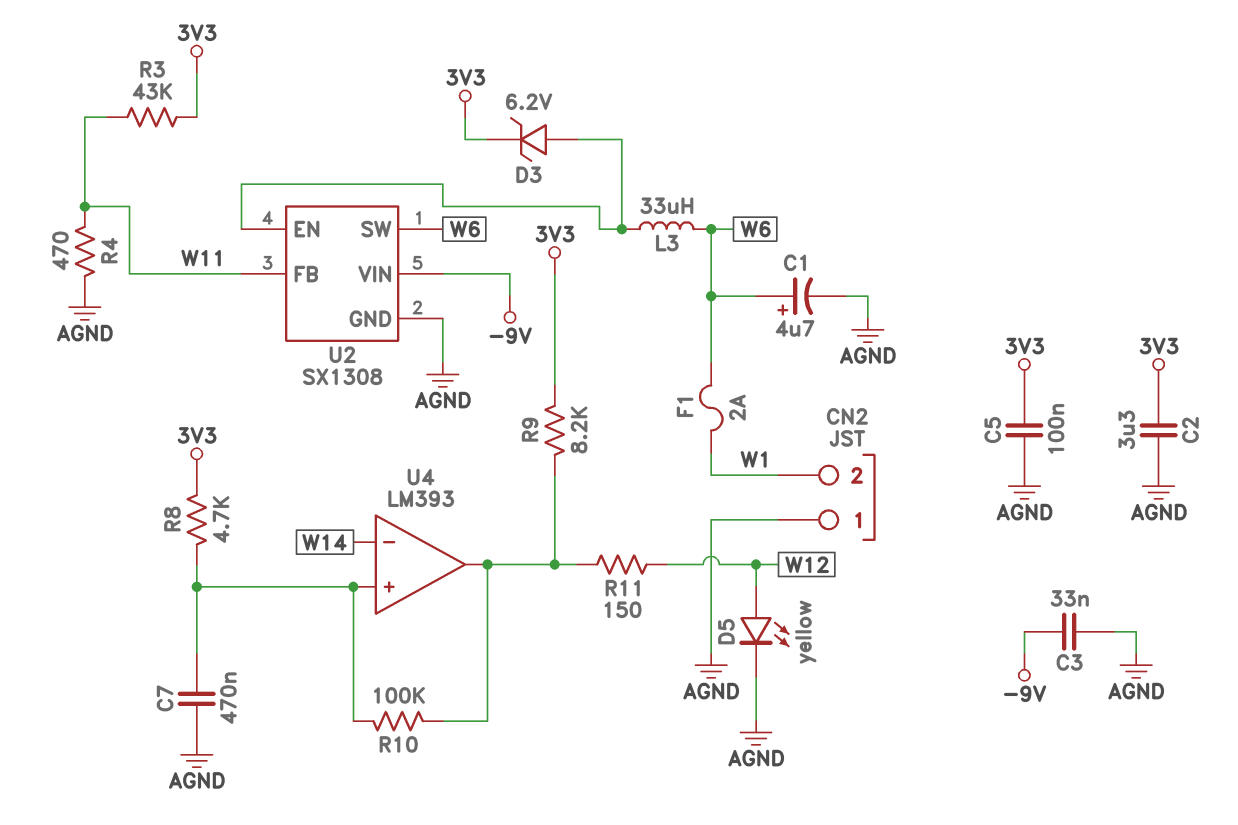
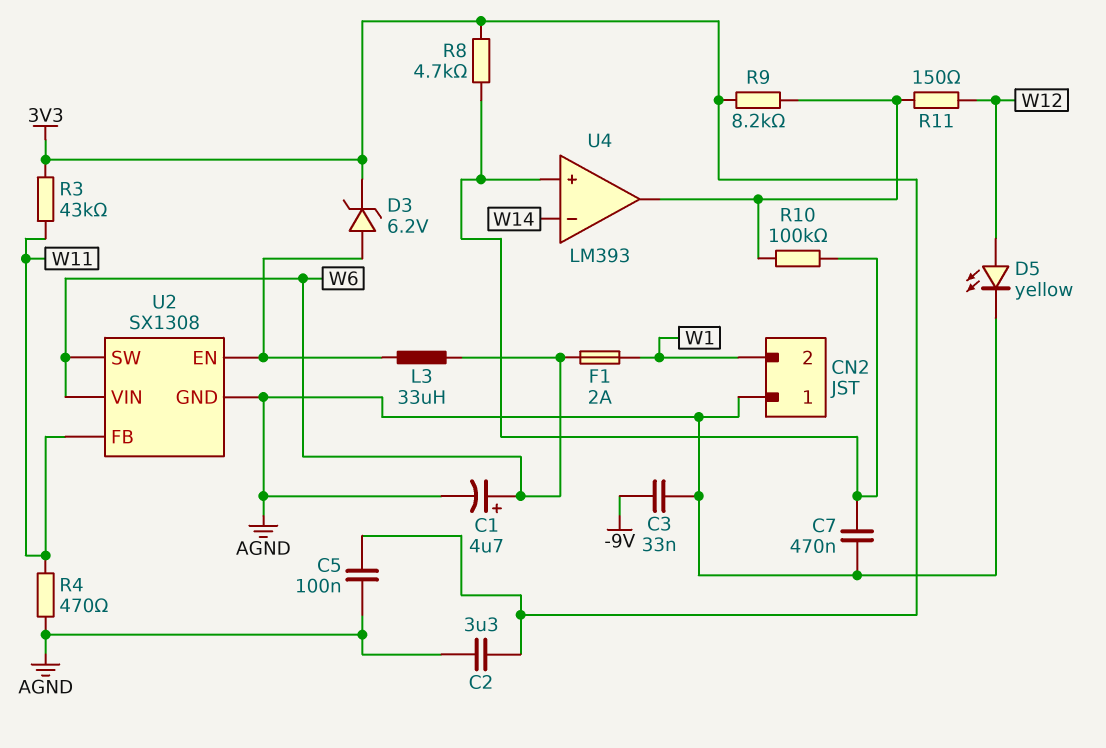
U2 pin VIN: -9V -> W6

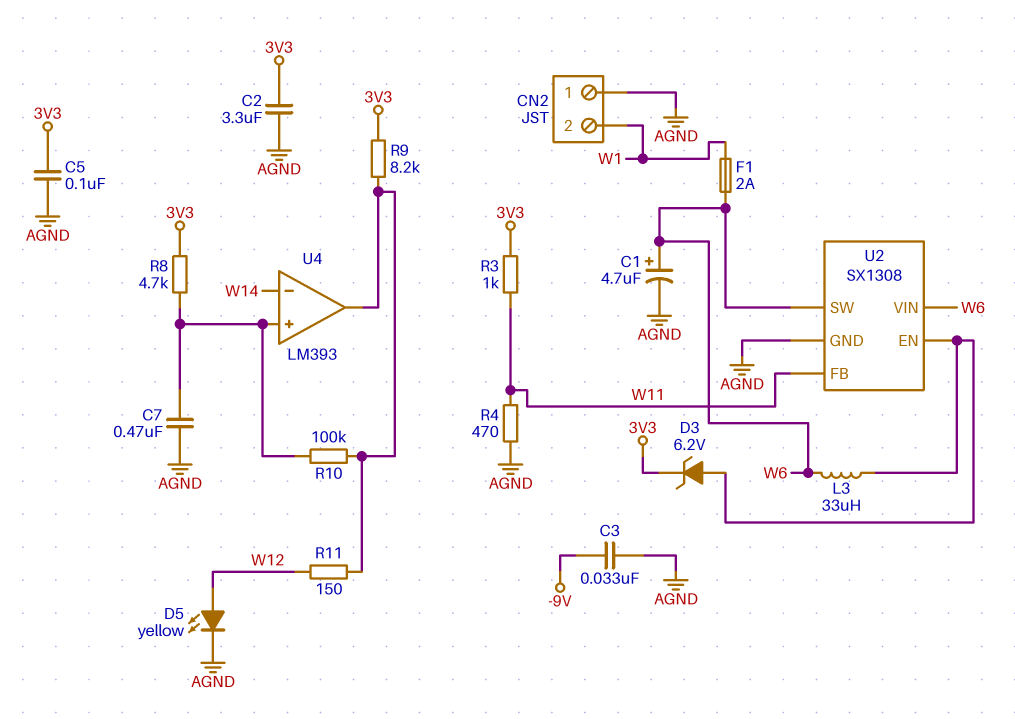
R3: 43k (3V3, W11) -> 1k (3V3, W11)

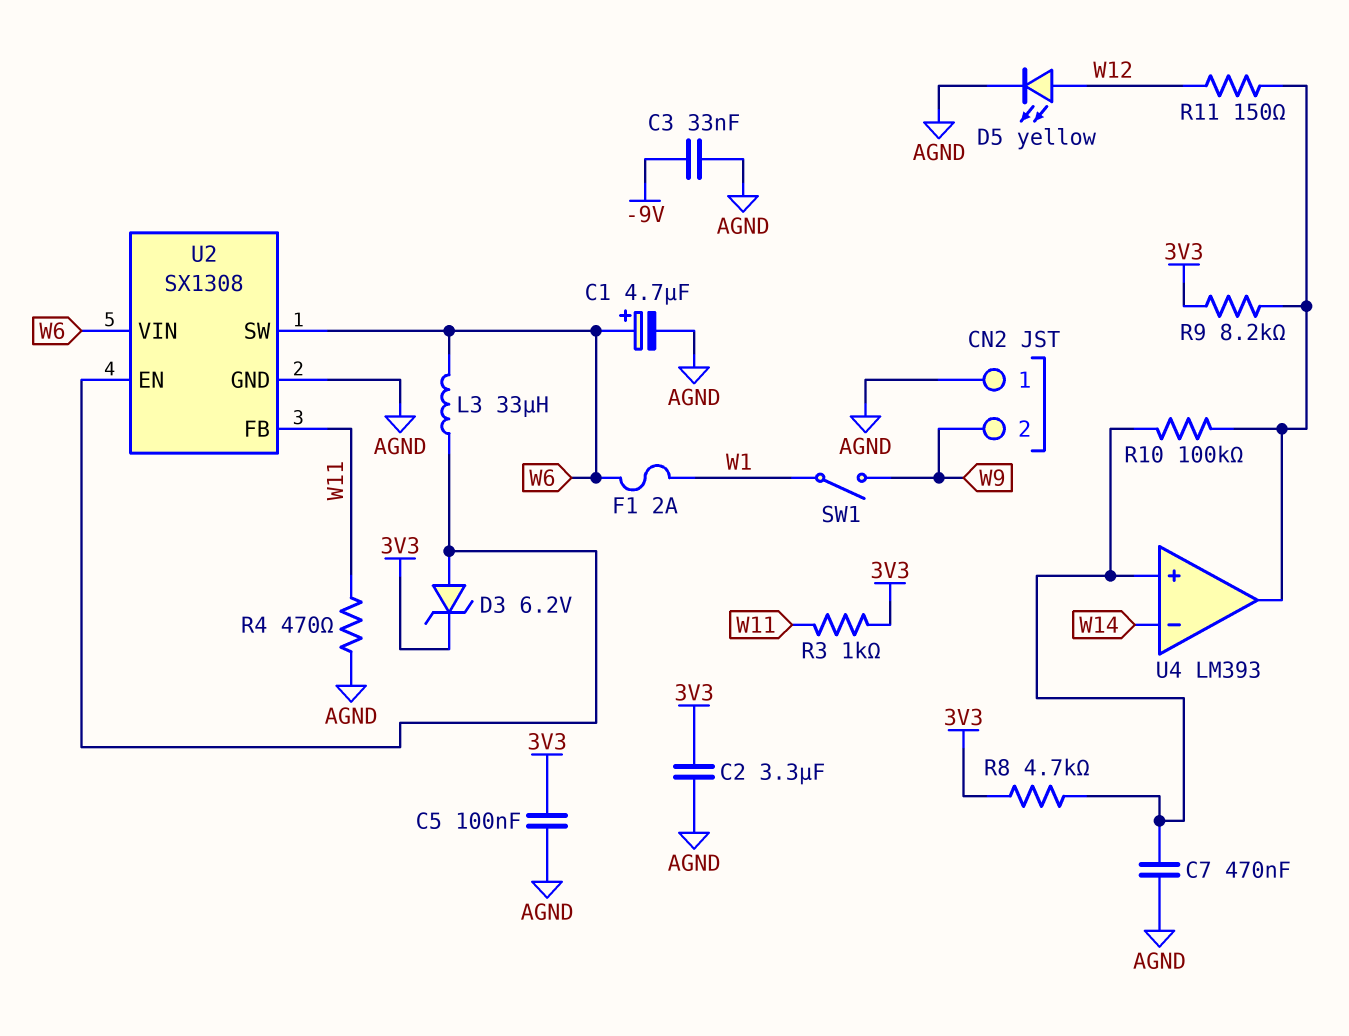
CN2 pin 2: W1 -> W9
SW1: none -> switch (W1, W9)

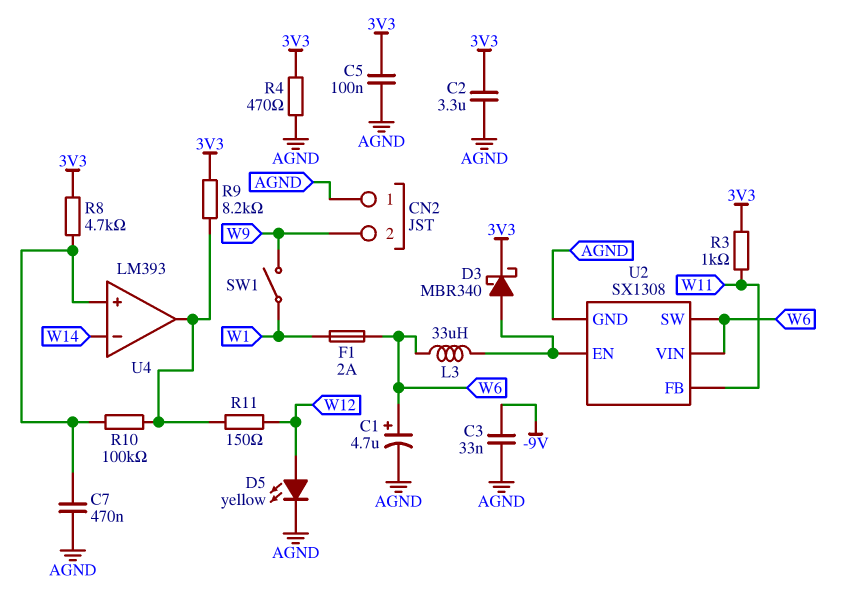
D3: zener 6.2V (A U2/EN, K 3V3) -> schottky MBR340 (A U2/EN, K 3V3)
R4: 470 (AGND, W11) -> 470 (3V3, AGND)

